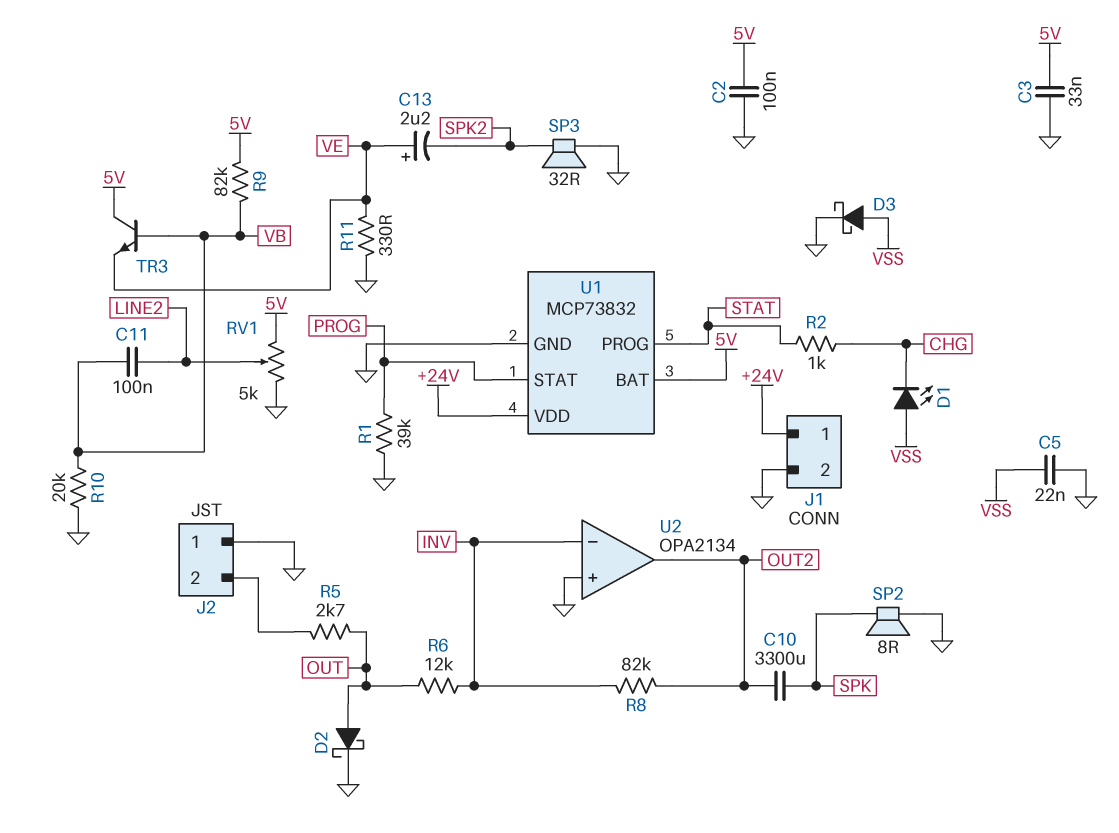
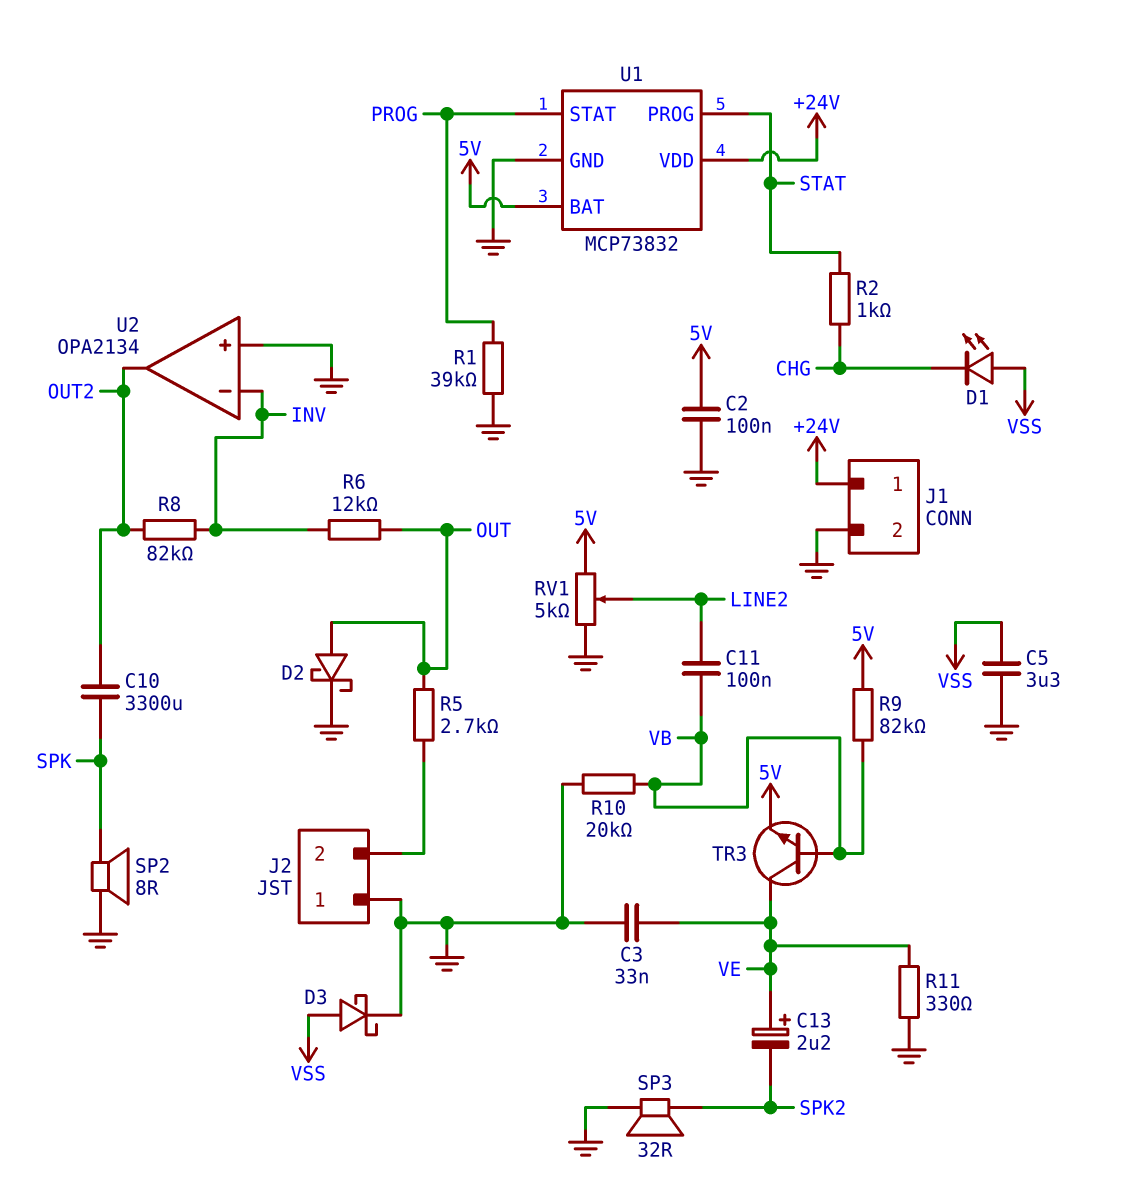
C3: 33nF (5V, GND) -> 33nF (GND, VE)
C5: 22nF (GND, VSS) -> 3.3uF (GND, VSS)
TR3: NPN (B VB, C 5V, E VE) -> NPN (B VB, C VE, E 5V)

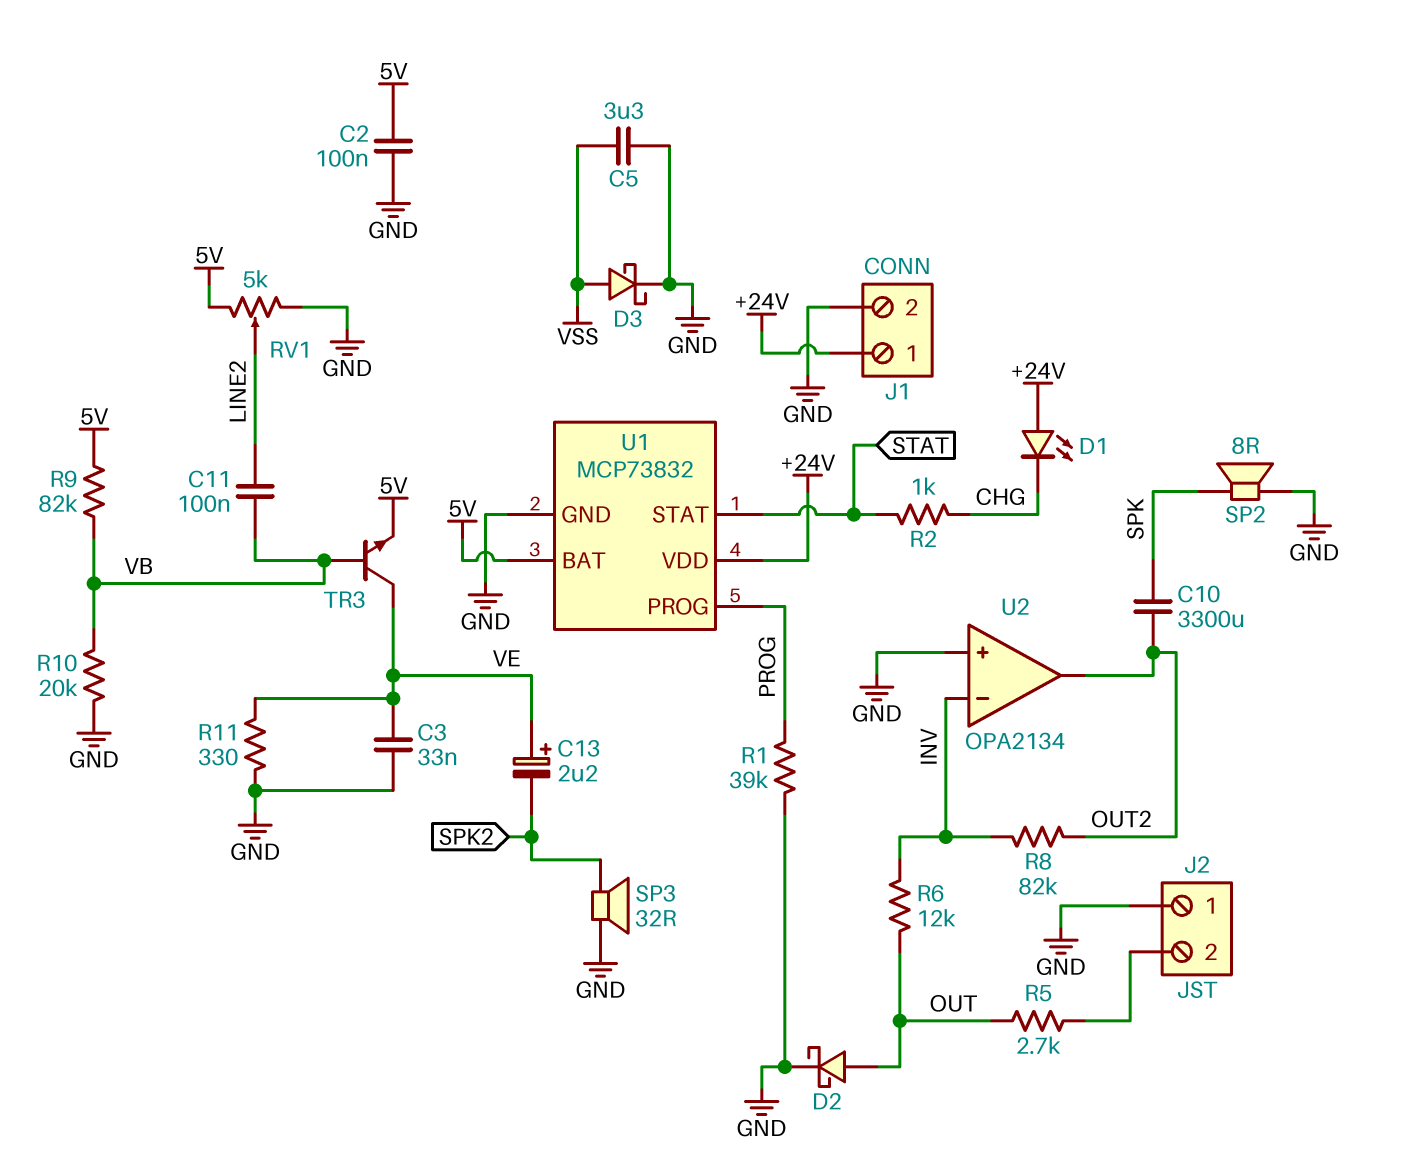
D1: LED (A VSS, K CHG) -> LED (A +24V, K CHG)
U1 pin PROG: STAT -> PROG
U1 pin STAT: PROG -> STAT

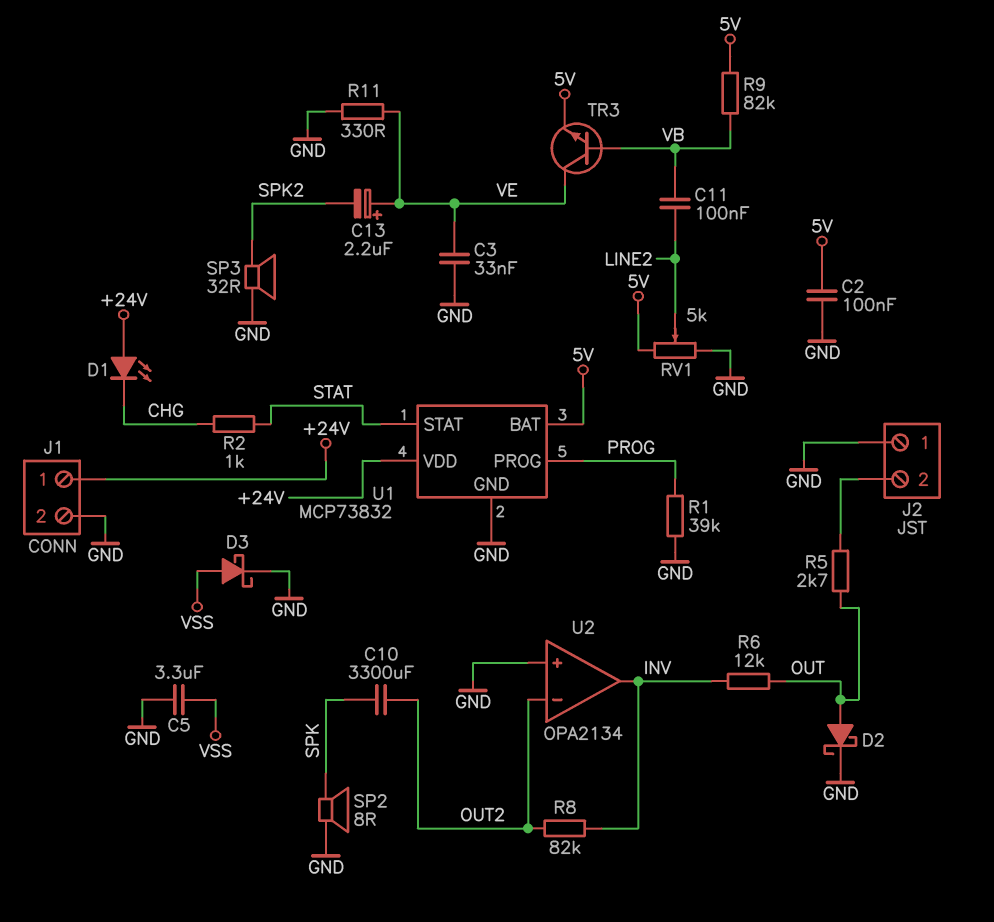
R10: 20k (GND, VB) -> none
U2 pin in-: INV -> OUT2
U2 pin out: OUT2 -> INV

